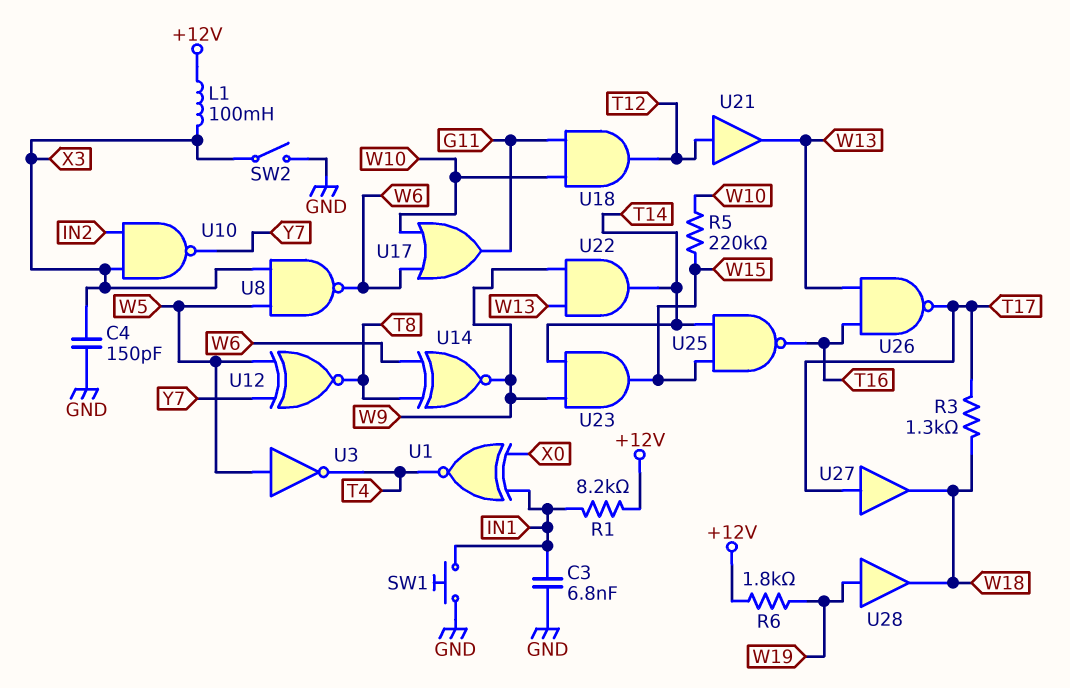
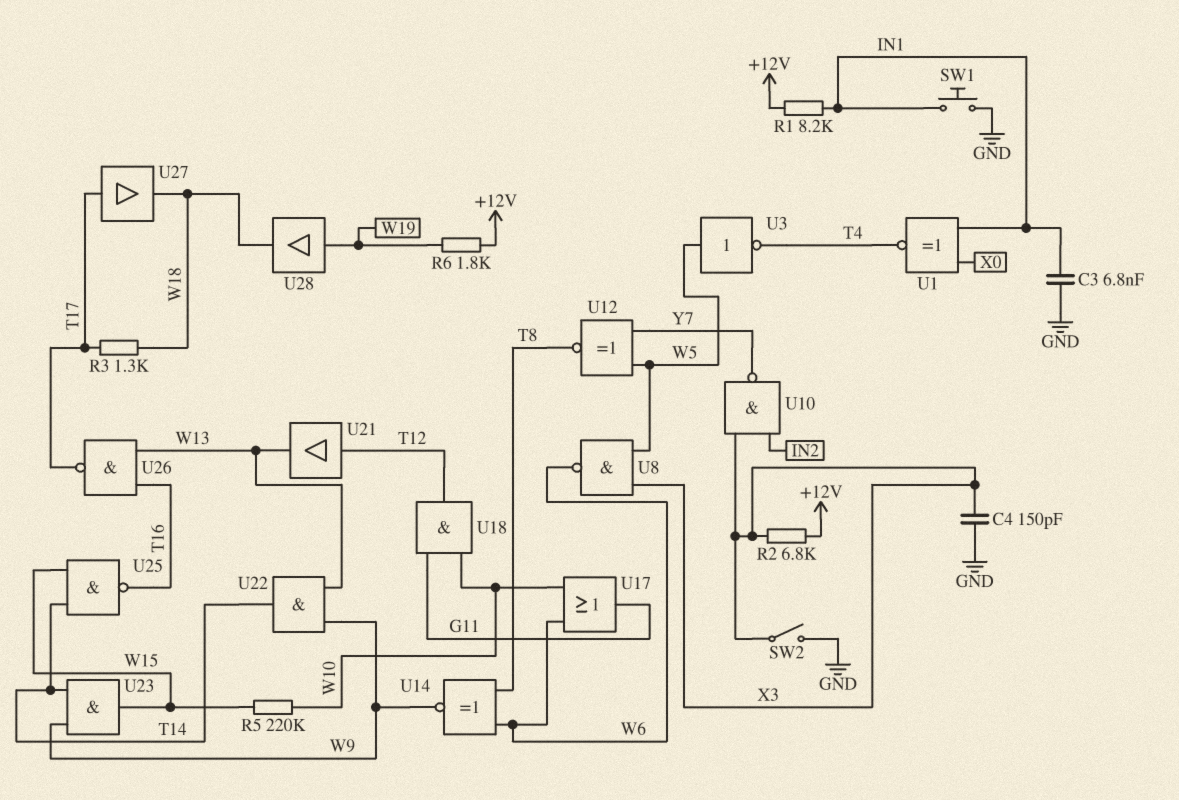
L1: 100mH (+12V, X3) -> none
R2: none -> 6.8k (+12V, X3)

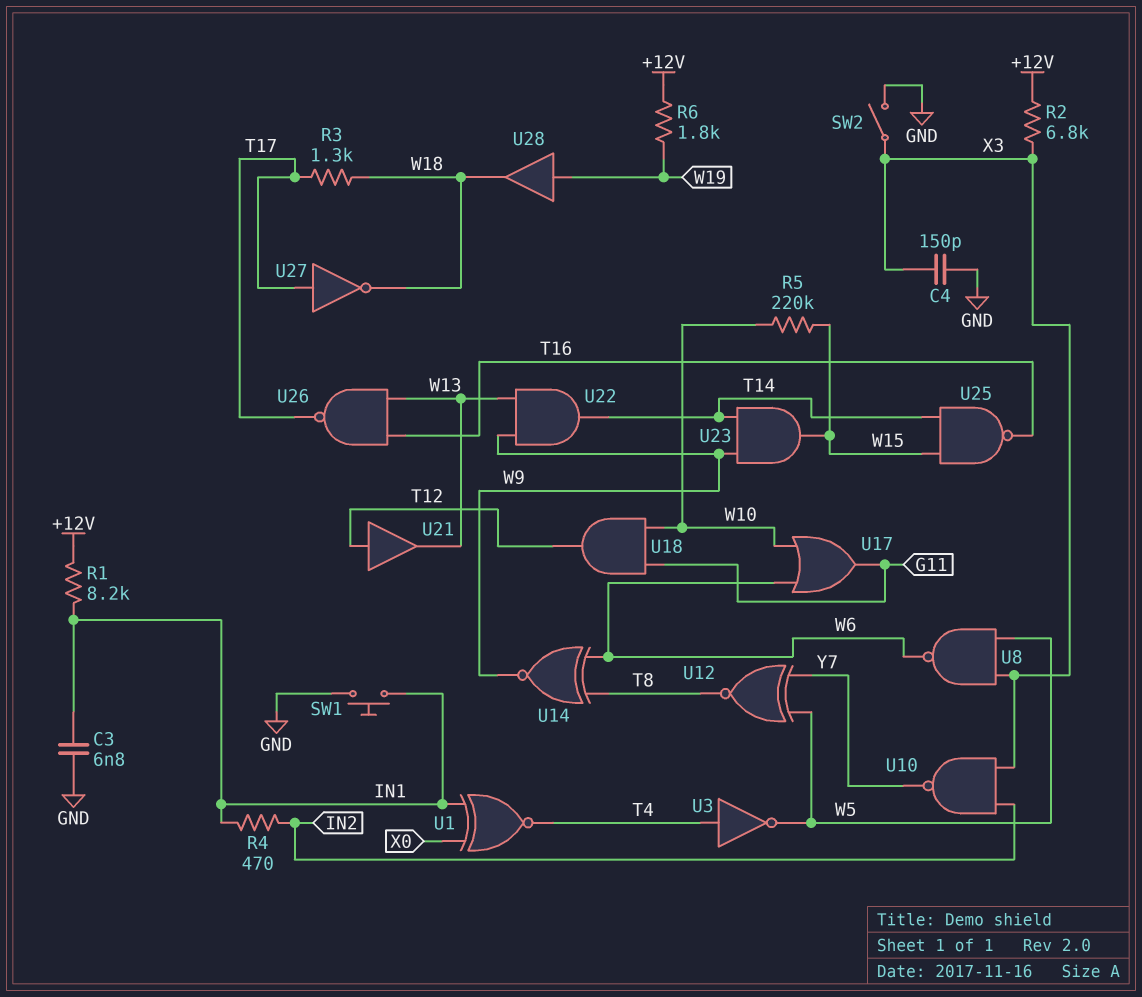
R4: none -> 470 (IN1, IN2)
U3: NOT (in W5, out T4) -> NOT (in T4, out W5)
U27: buffer (in T17, out W18) -> NOT (in T17, out W18)

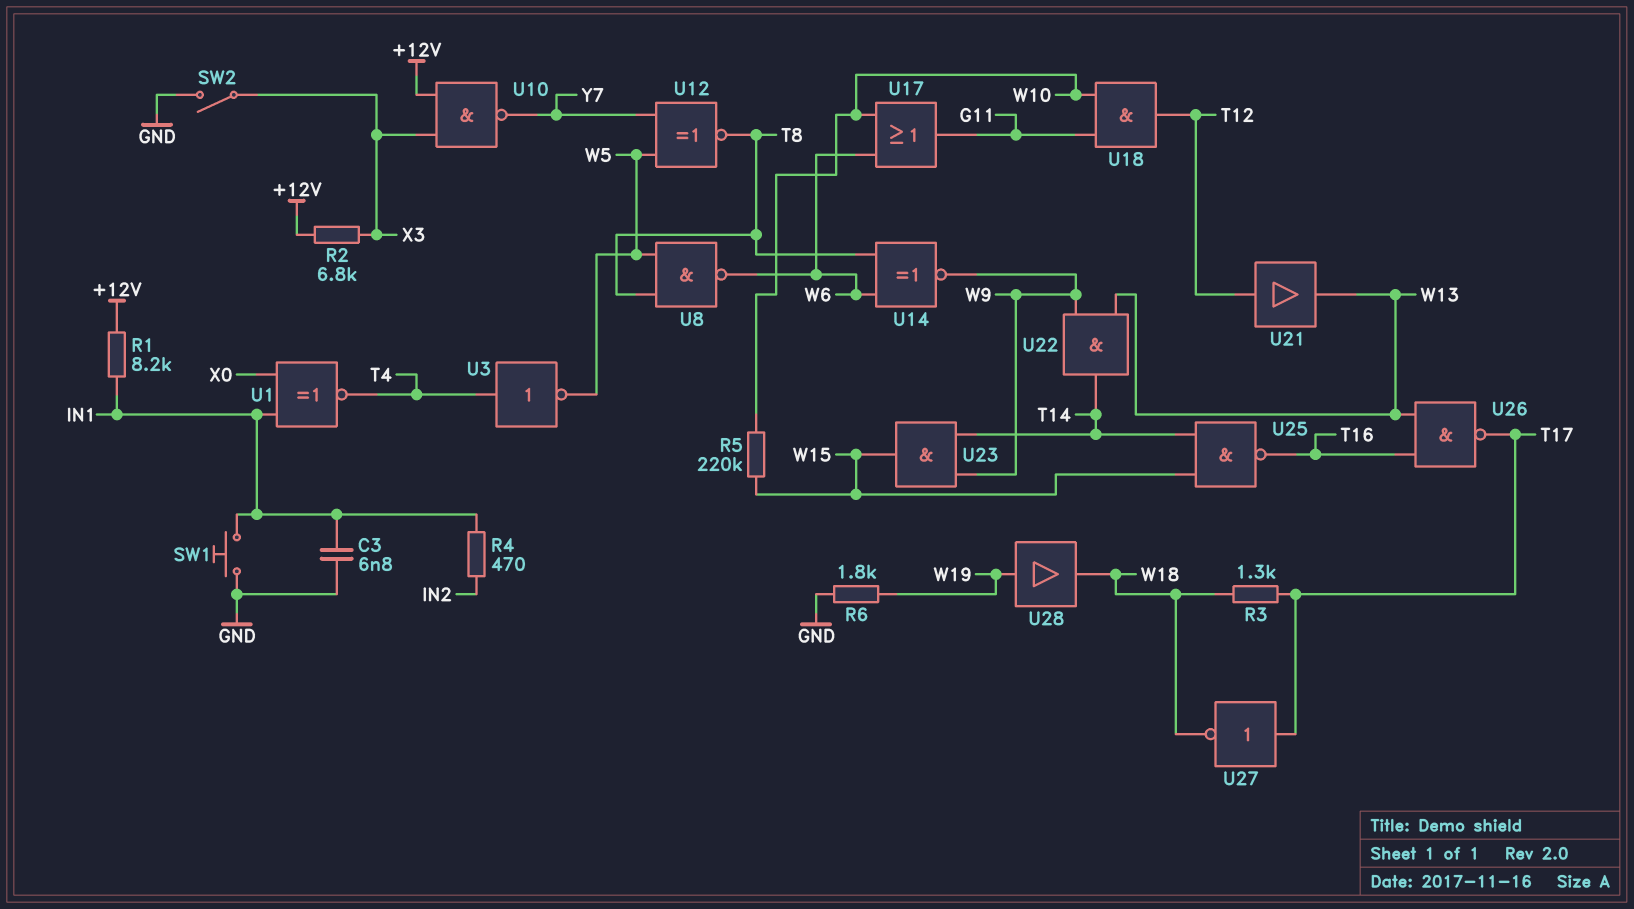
C4: 150pF (GND, X3) -> none
R6: 1.8k (+12V, W19) -> 1.8k (GND, W19)
U8: NAND (in W5, in X3, out W6) -> NAND (in T8, in W5, out W6)
U10: NAND (in IN2, in X3, out Y7) -> NAND (in +12V, in X3, out Y7)

